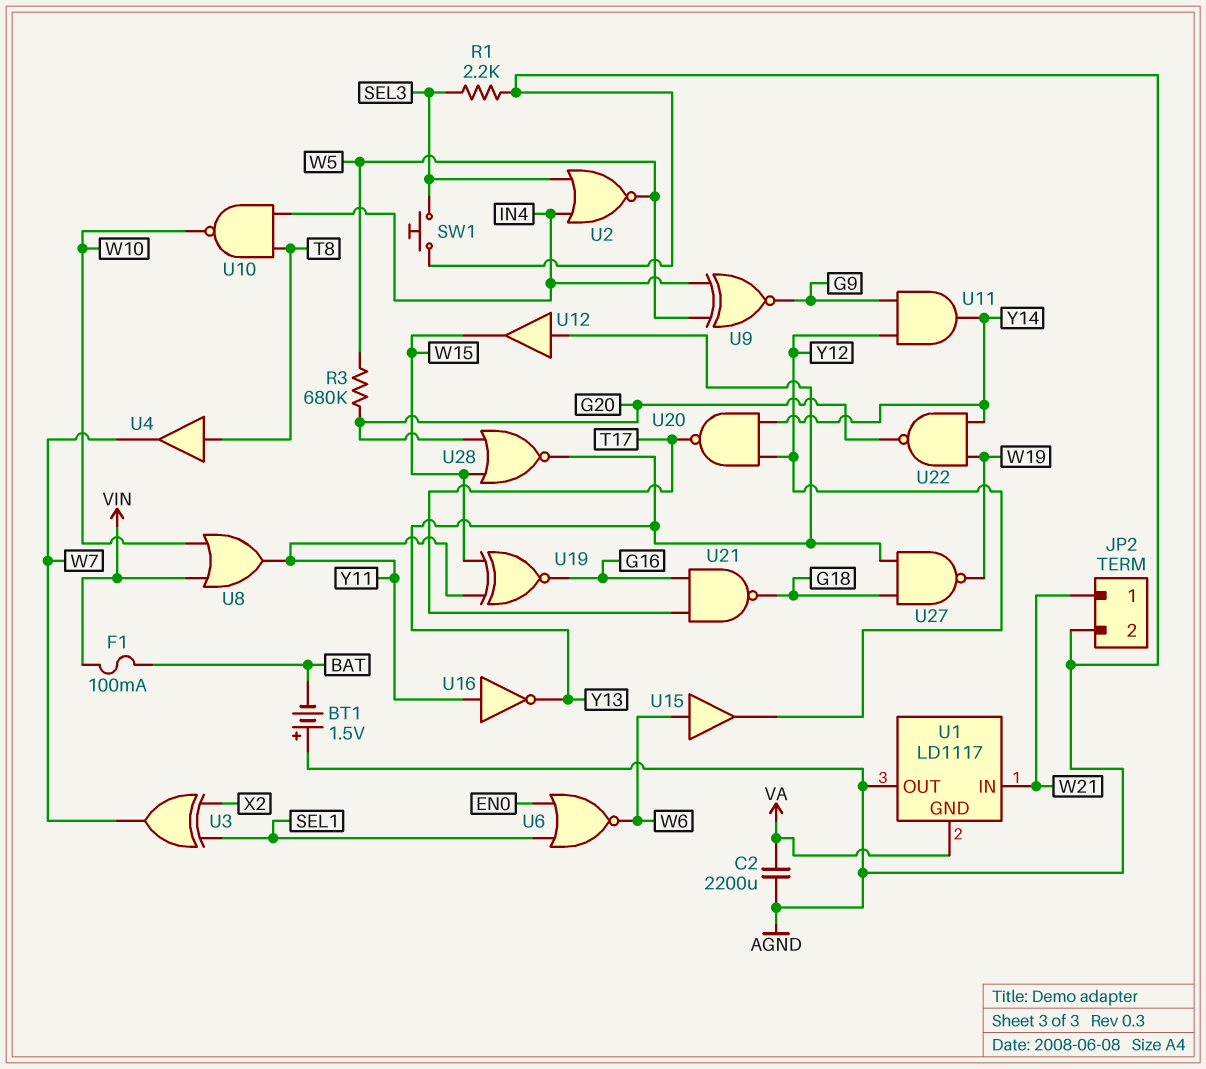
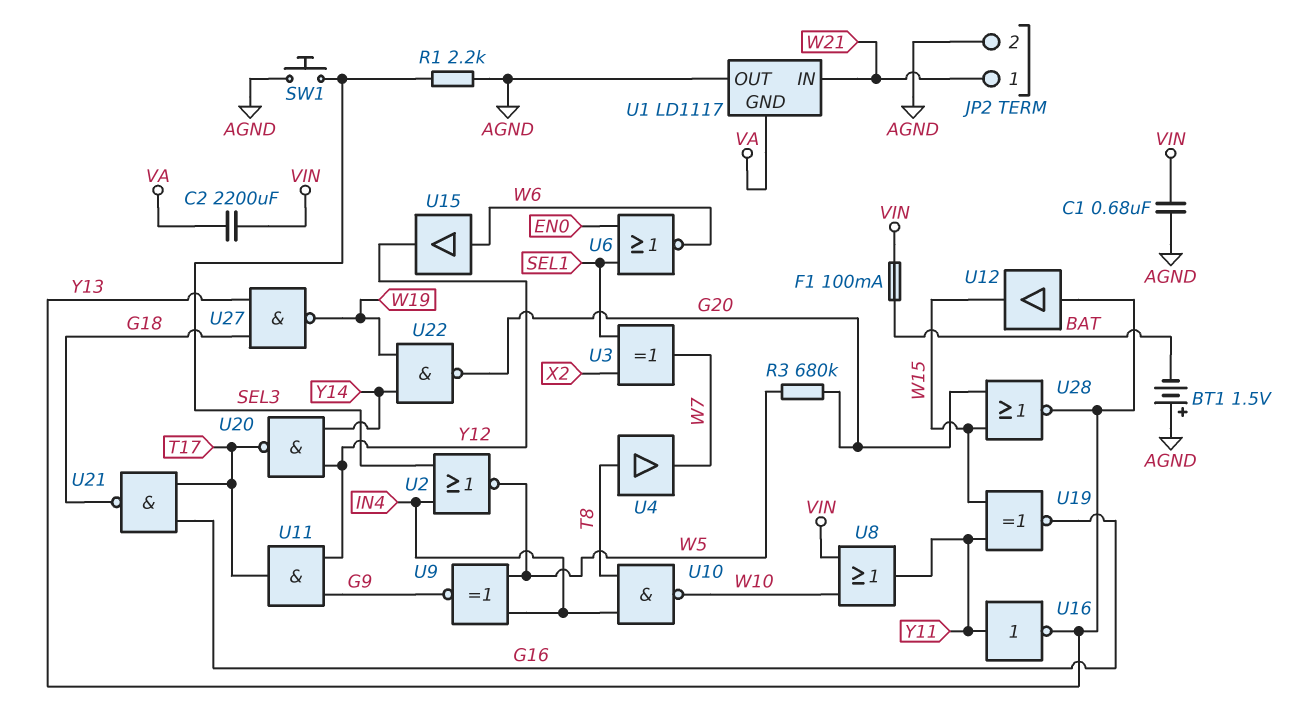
C1: none -> 680nF (AGND, VIN)
C2: 2200uF (AGND, VA) -> 2200uF (VA, VIN)
U11: AND (in G9, in Y12, out Y14) -> AND (in G9, in Y12, out T17)

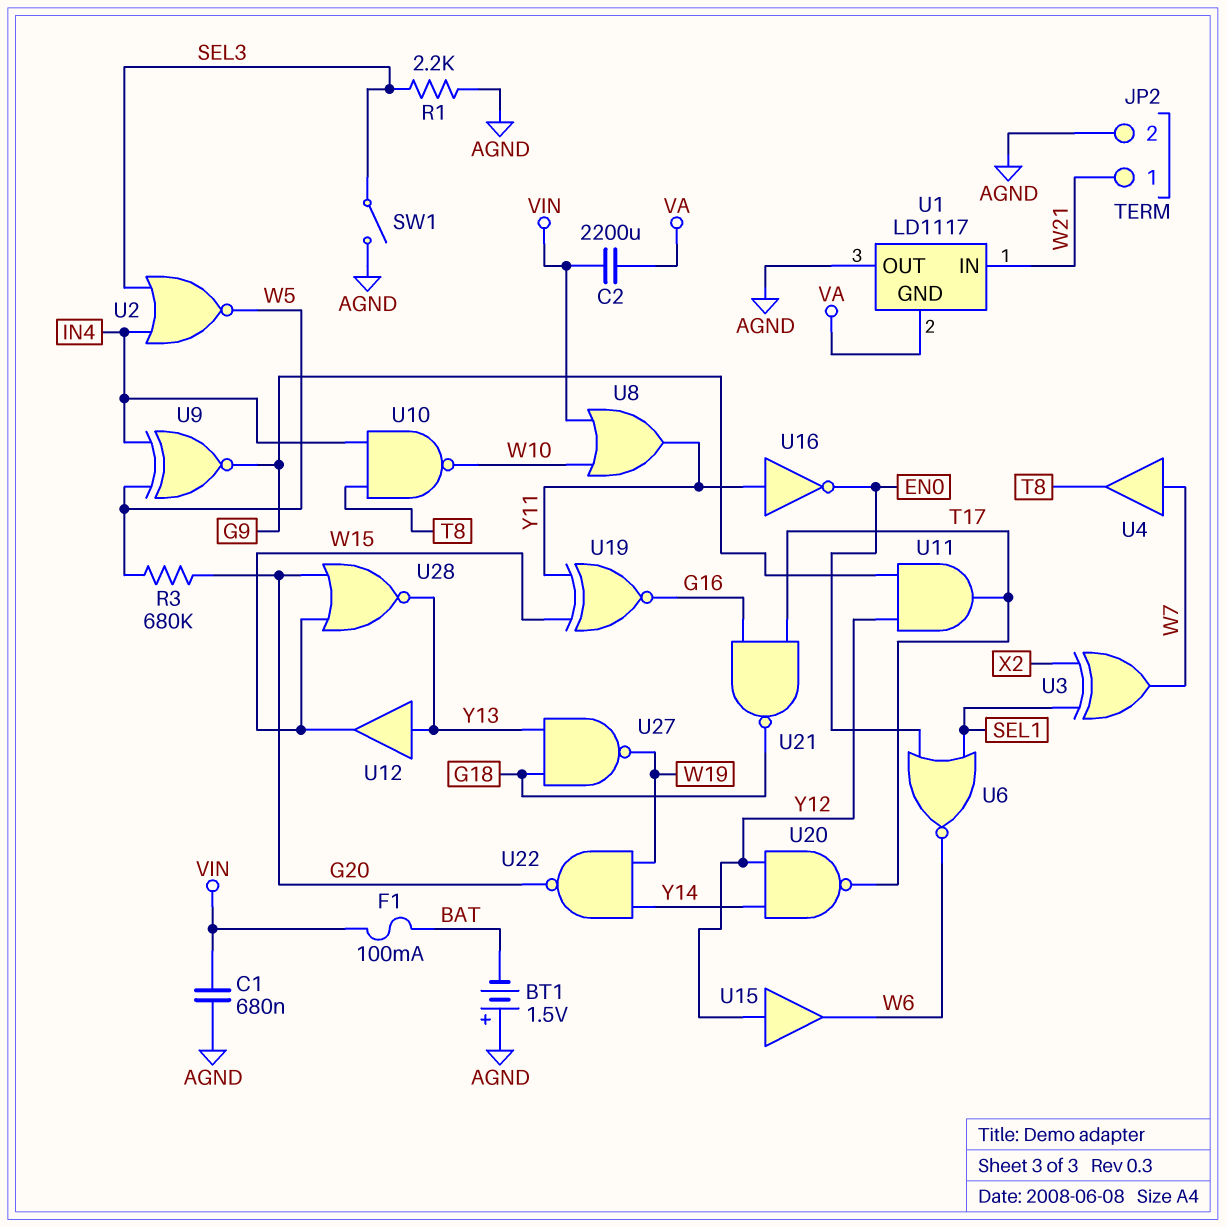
SW1: button (AGND, SEL3) -> switch (AGND, SEL3)
U4: buffer (in T8, out W7) -> buffer (in W7, out T8)
U15: buffer (in W6, out Y12) -> buffer (in Y12, out W6)
U16: NOT (in Y11, out Y13) -> NOT (in Y11, out EN0)

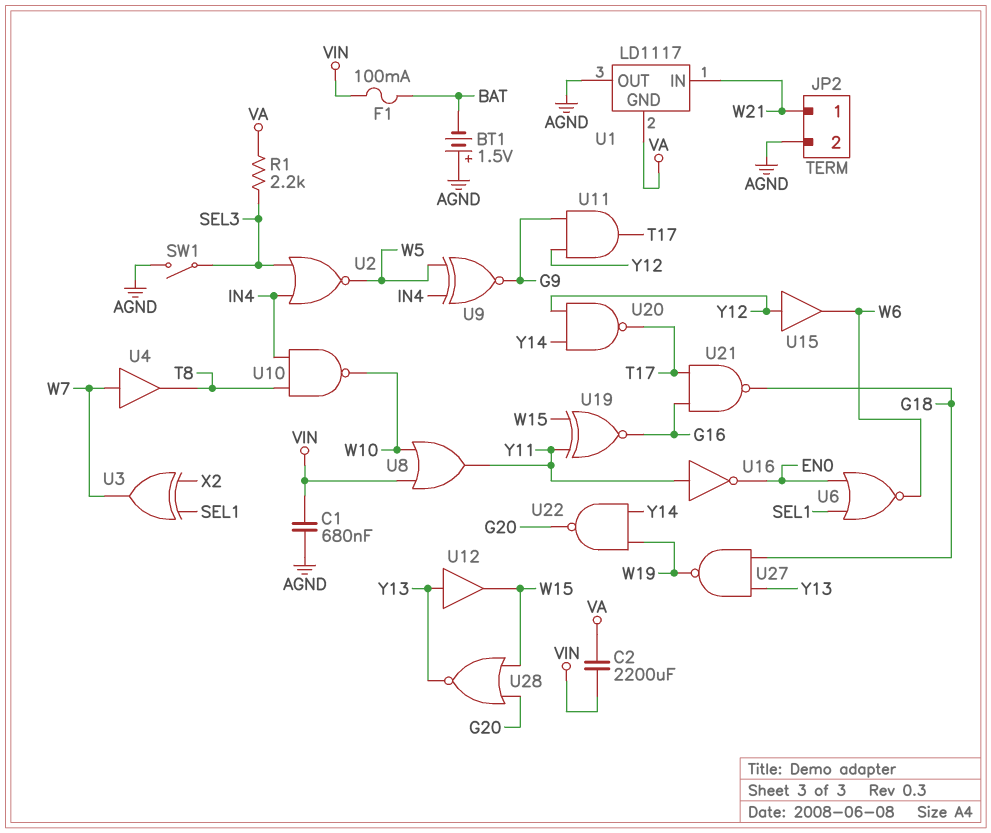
R1: 2.2k (AGND, SEL3) -> 2.2k (SEL3, VA)
R3: 680k (G20, W5) -> none

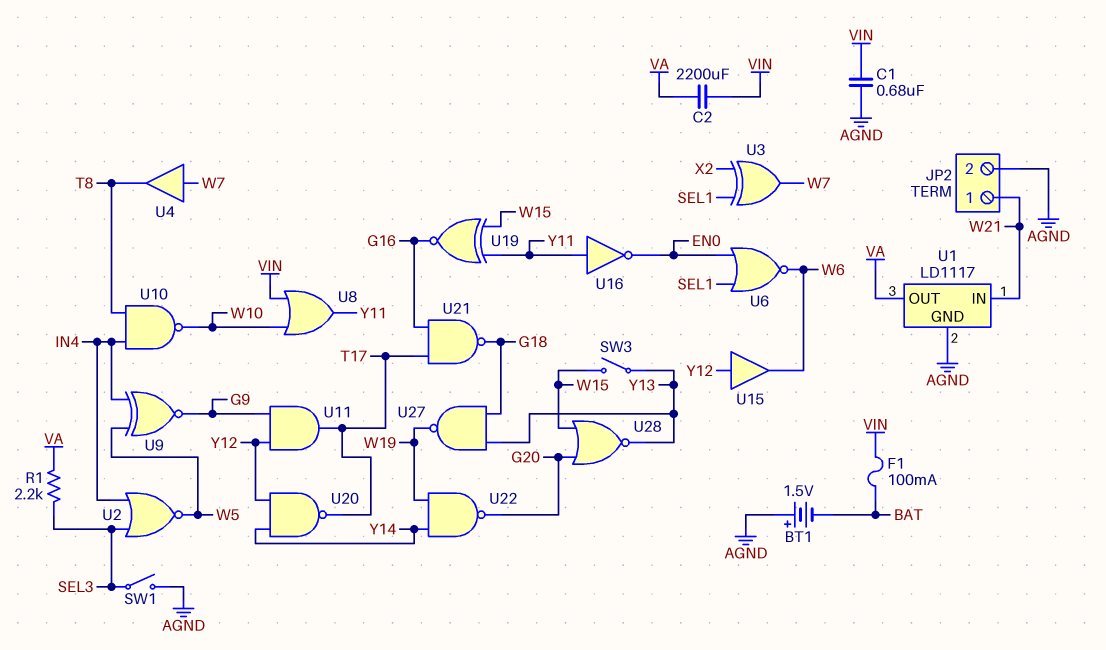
SW3: none -> switch (W15, Y13)
U1 pin GND: VA -> AGND
U1 pin OUT: AGND -> VA
U12: buffer (in Y13, out W15) -> none

